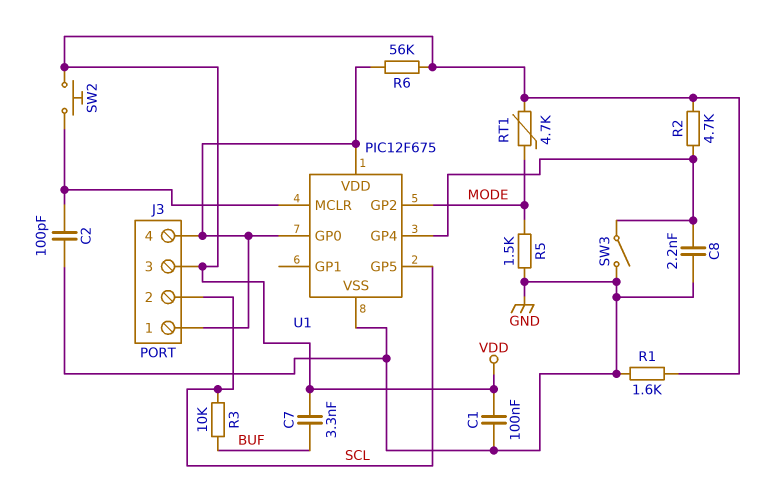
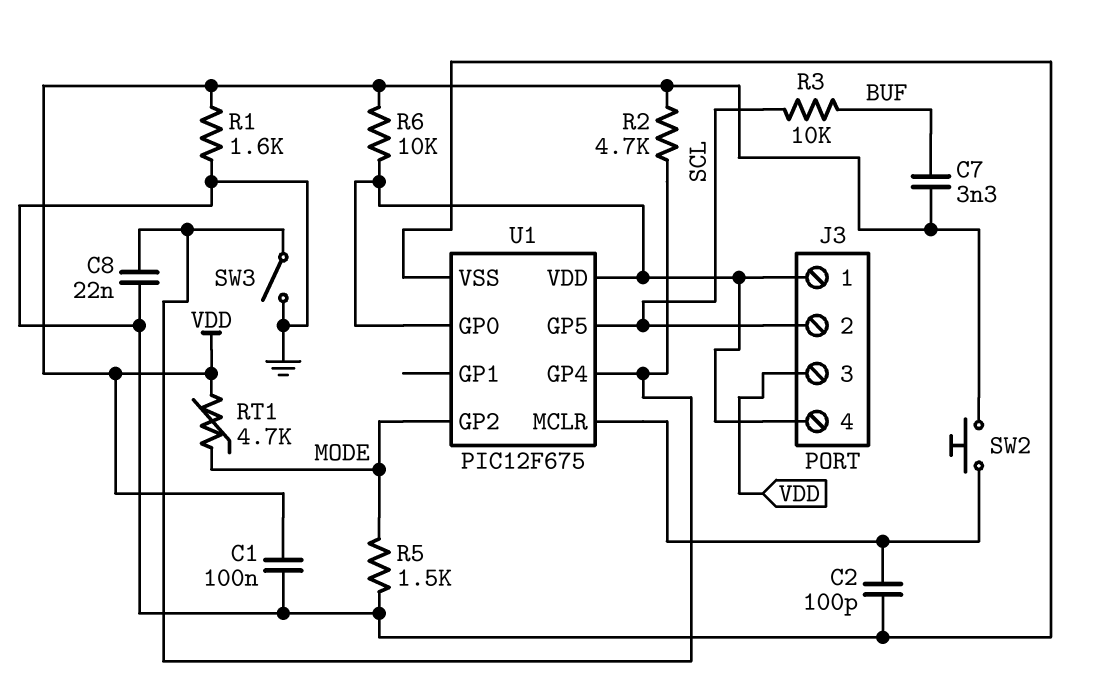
C8: 2.2nF (GND, U1/GP4) -> 22nF (GND, U1/GP4)
R6: 56k (J3/1, VDD) -> 10k (J3/1, VDD)

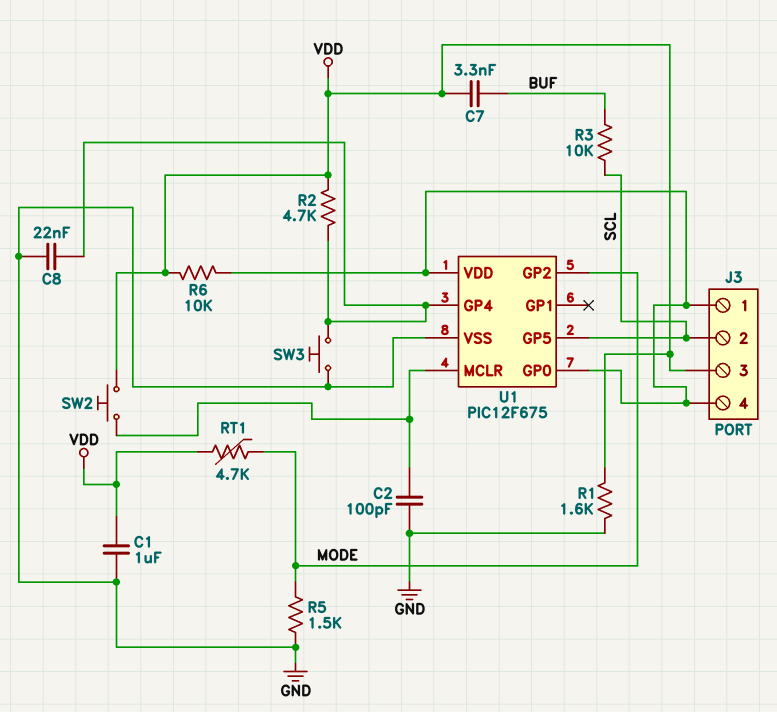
C1: 100nF (GND, VDD) -> 1uF (GND, VDD)
SW3: switch (GND, U1/GP4) -> button (GND, U1/GP4)

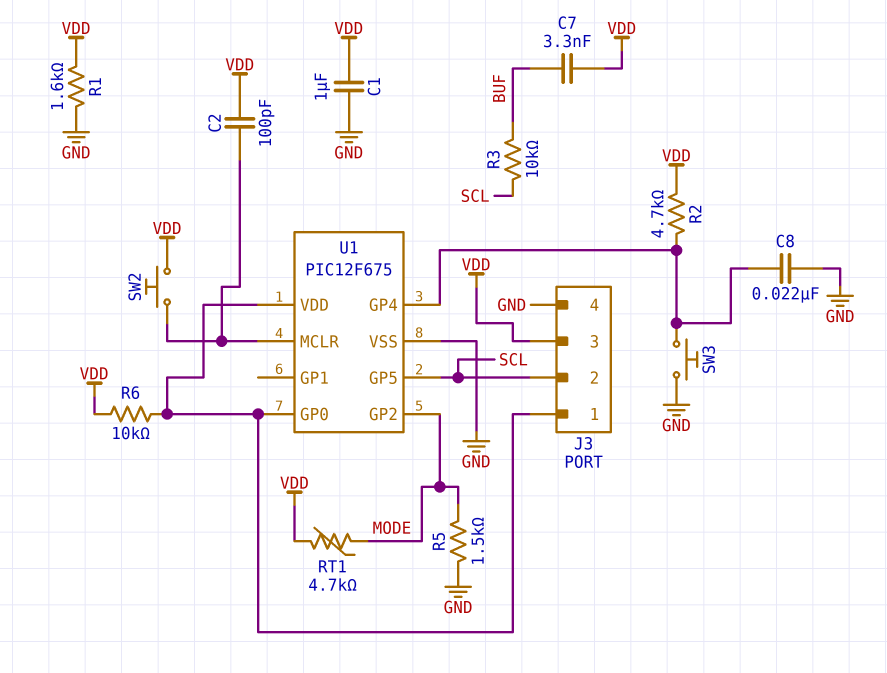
C2: 100pF (GND, U1/MCLR) -> 100pF (U1/MCLR, VDD)
J3 pin 4: J3/1 -> GND

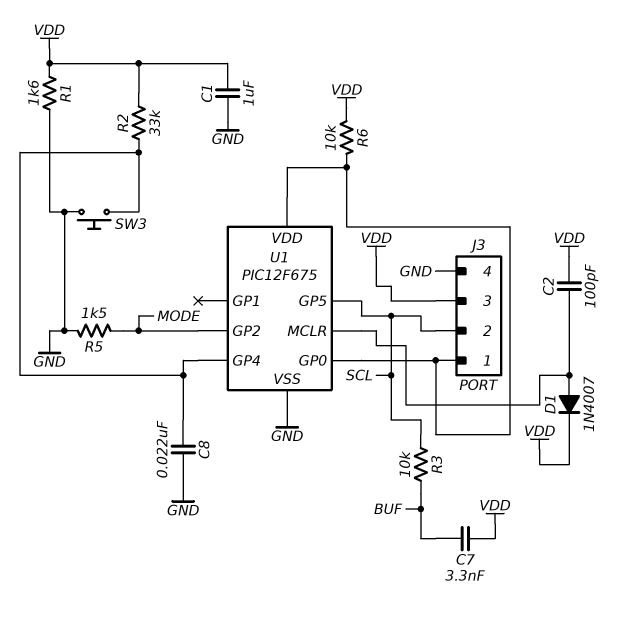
D1: none -> diode 1N4007 (A U1/MCLR, K VDD)
R2: 4.7k (U1/GP4, VDD) -> 33k (U1/GP4, VDD)
RT1: 4.7k (MODE, VDD) -> none
SW2: button (U1/MCLR, VDD) -> none

